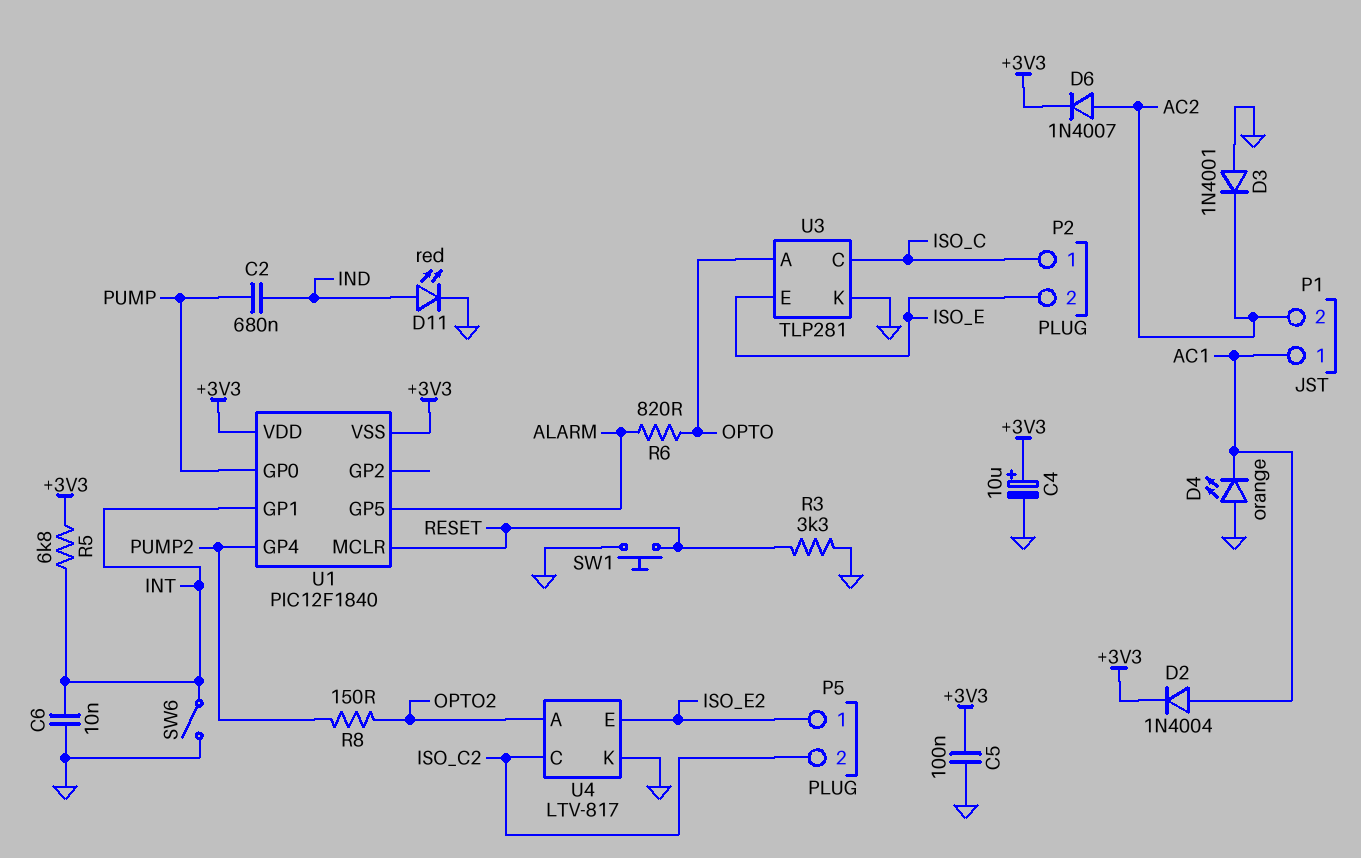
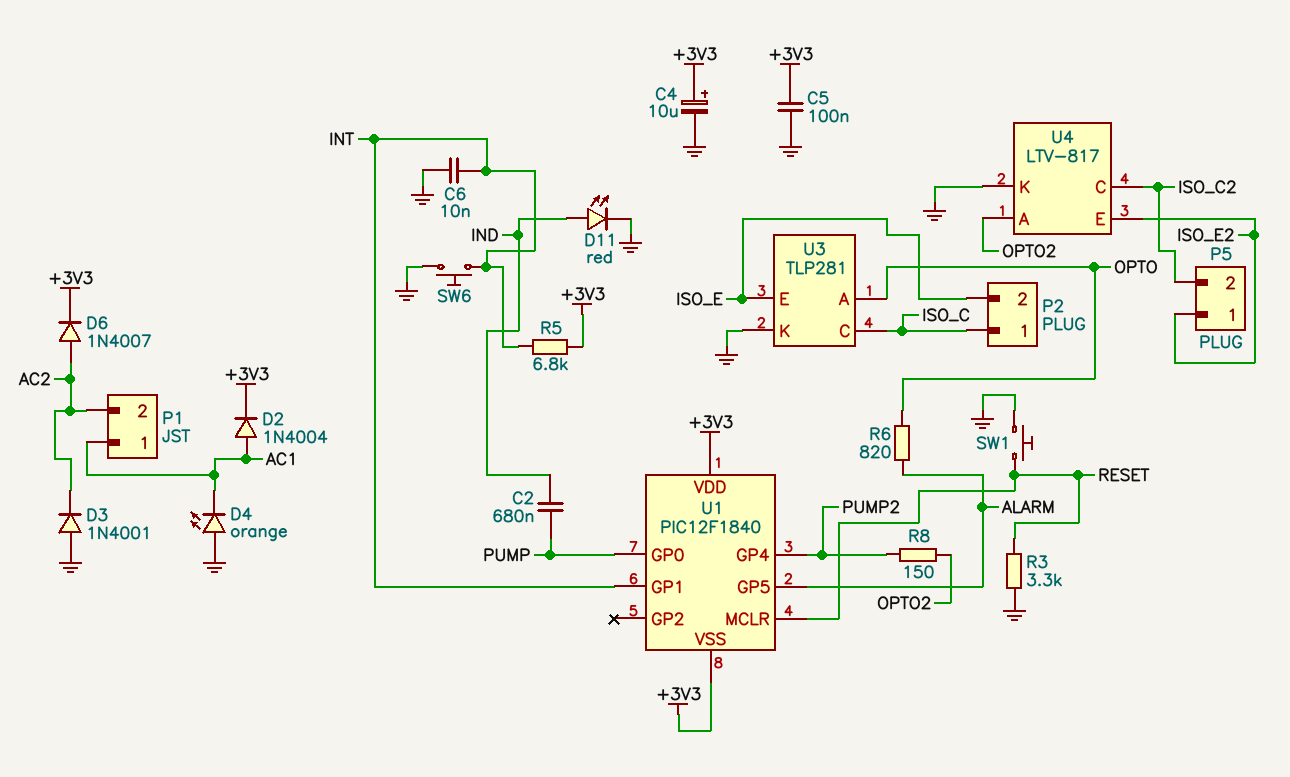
SW6: switch (GND, INT) -> button (GND, INT)

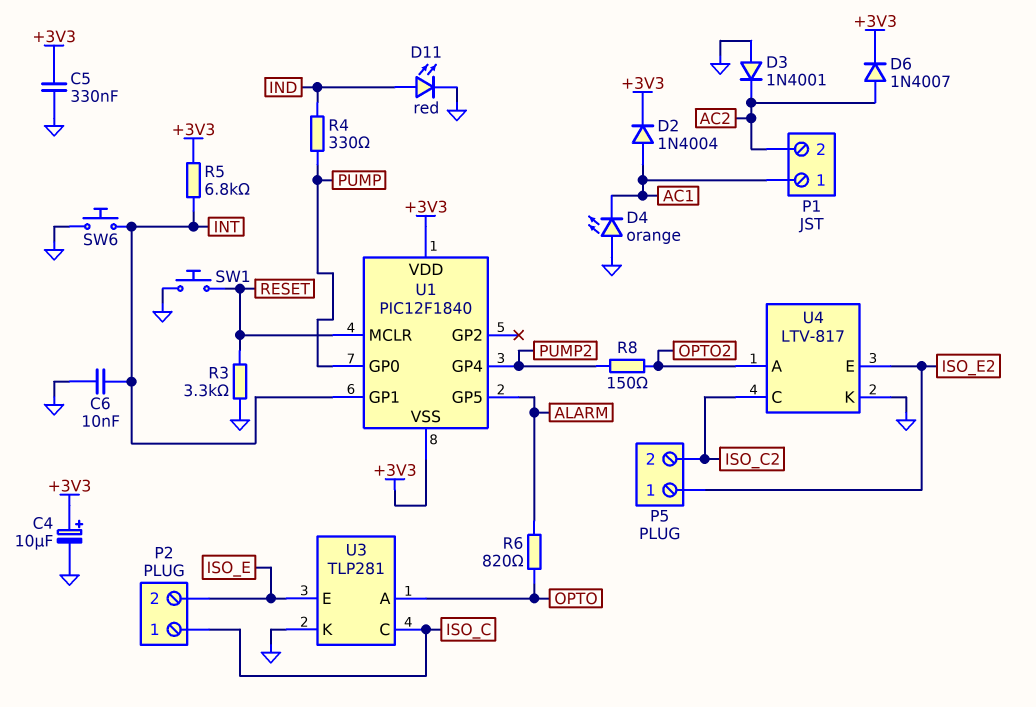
C2: 680nF (IND, PUMP) -> none
C5: 100nF (+3V3, GND) -> 330nF (+3V3, GND)
R4: none -> 330 (IND, PUMP)

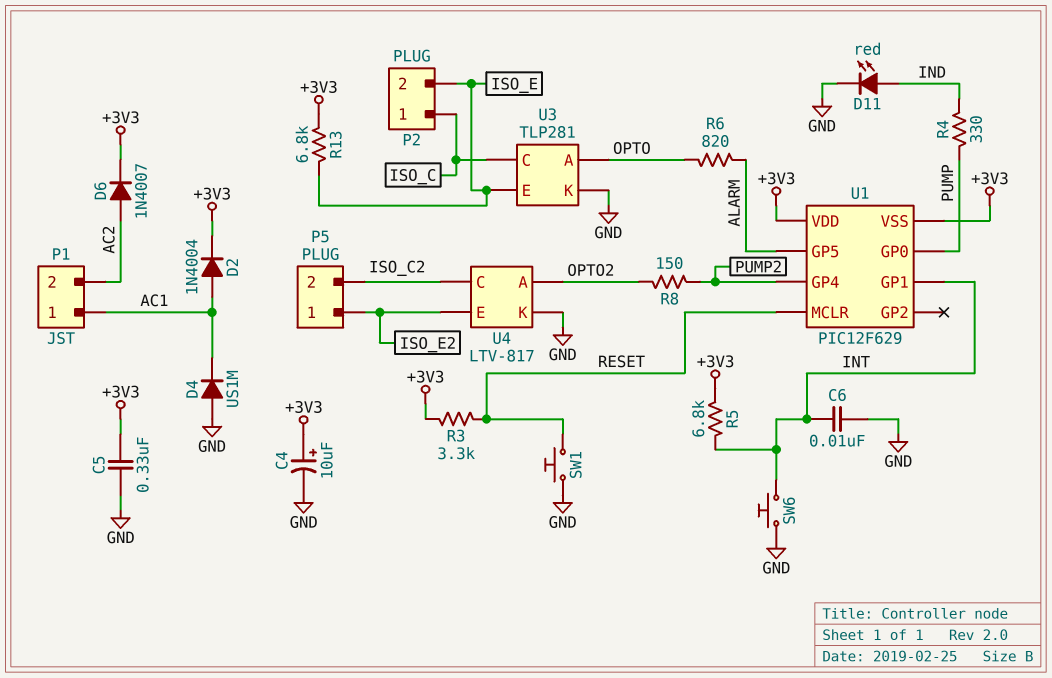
D3: diode 1N4001 (A GND, K AC2) -> none
D4: LED orange (A GND, K AC1) -> diode US1M (A GND, K AC1)
R3: 3.3k (GND, RESET) -> 3.3k (+3V3, RESET)
R13: none -> 6.8k (+3V3, ISO_E)
U1: PIC12F1840 -> PIC12F629

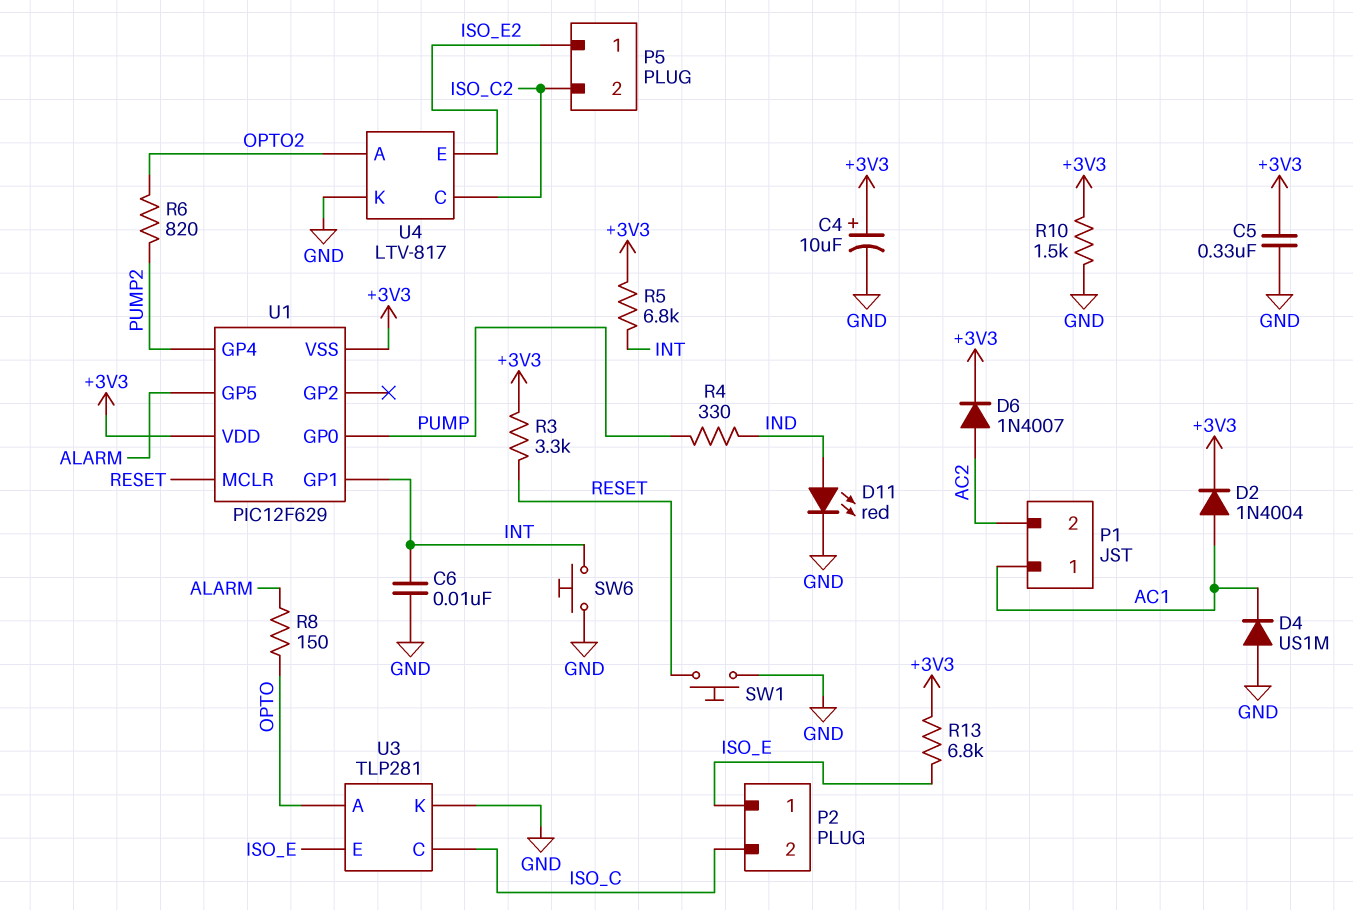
P2 pin 1: ISO_C -> ISO_E
P2 pin 2: ISO_E -> ISO_C
R6: 820 (ALARM, OPTO) -> 820 (OPTO2, PUMP2)
R8: 150 (OPTO2, PUMP2) -> 150 (ALARM, OPTO)
R10: none -> 1.5k (+3V3, GND)

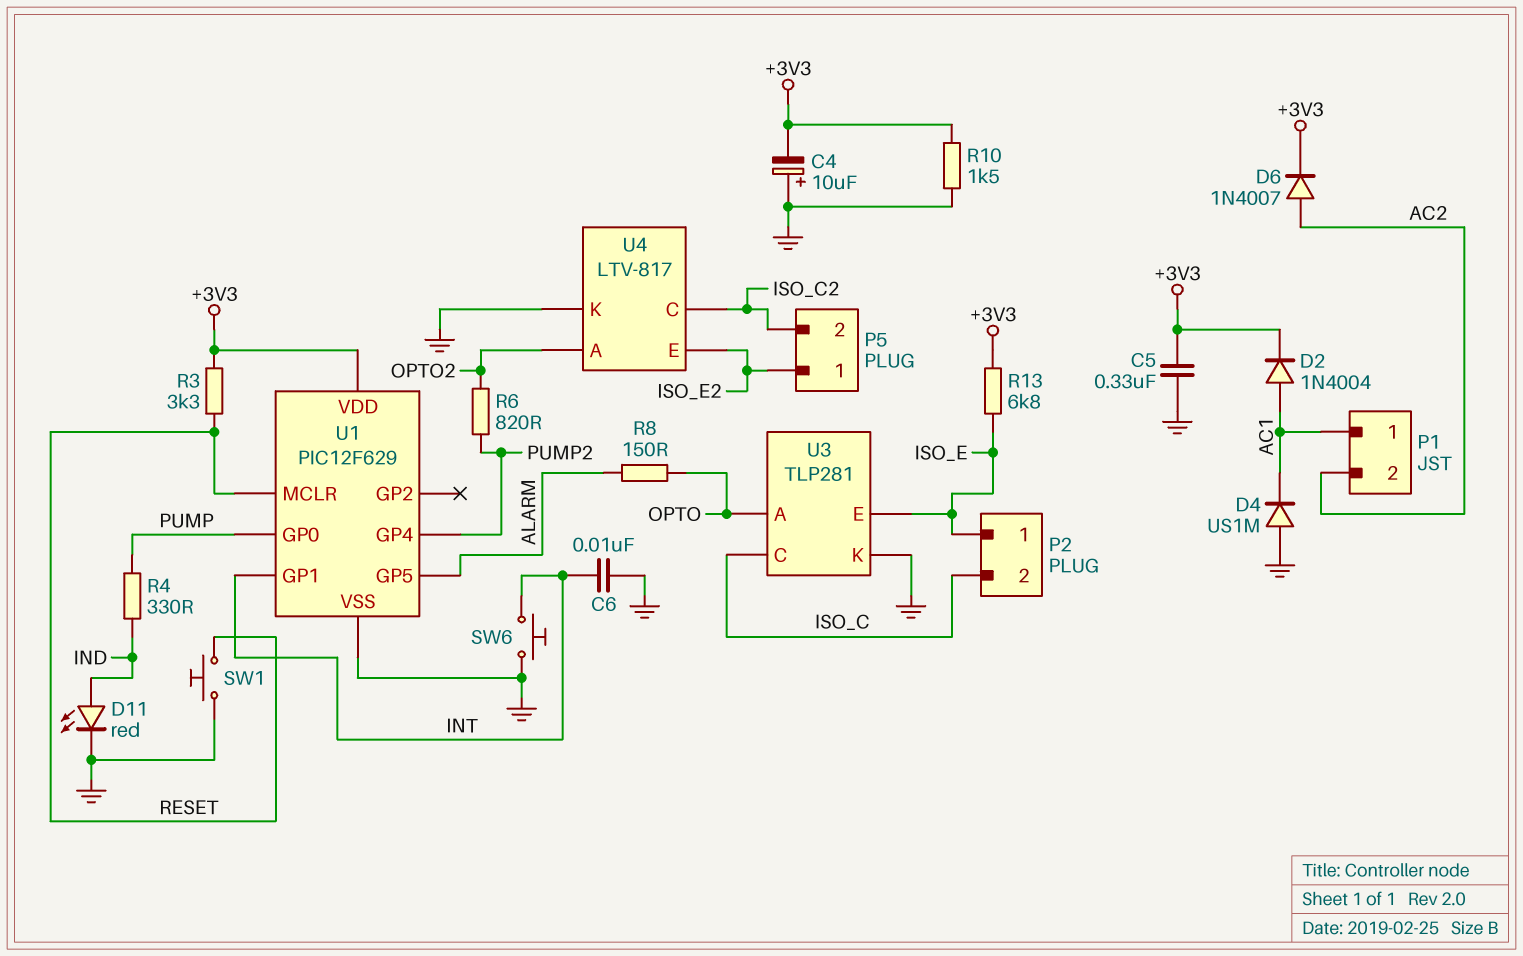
C4: 10uF (plus +3V3, minus GND) -> 10uF (plus GND, minus +3V3)
R5: 6.8k (+3V3, INT) -> none
U1 pin VSS: +3V3 -> GND

